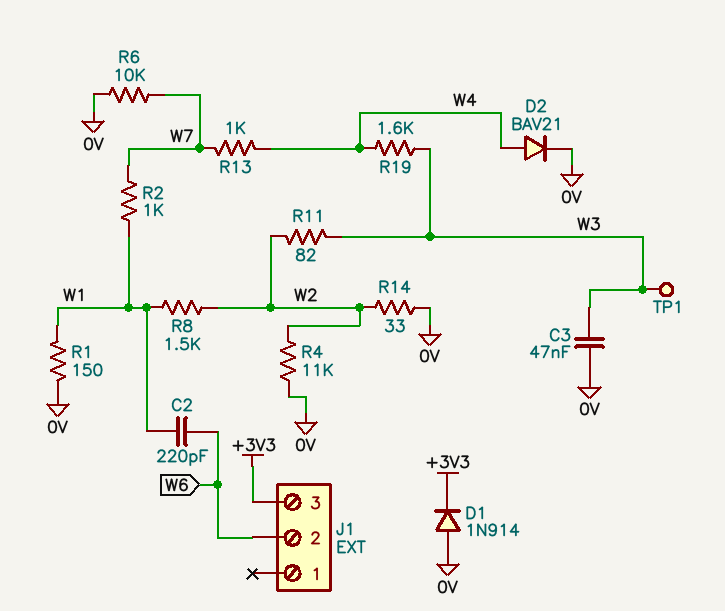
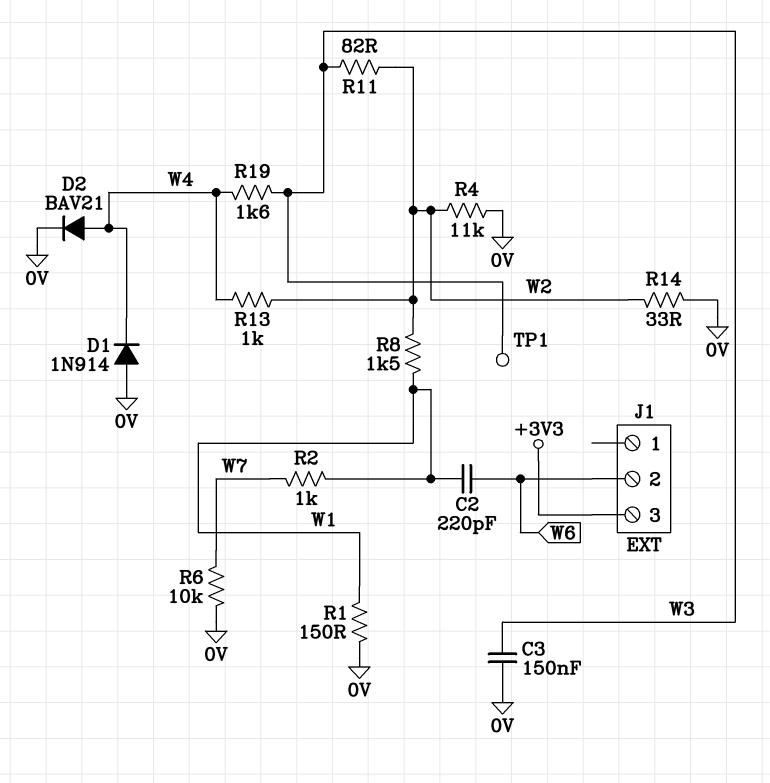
C3: 47nF (0V, W3) -> 150nF (0V, W3)
D1: diode 1N914 (A 0V, K +3V3) -> diode 1N914 (A 0V, K W4)
R13: 1k (W4, W7) -> 1k (W2, W4)

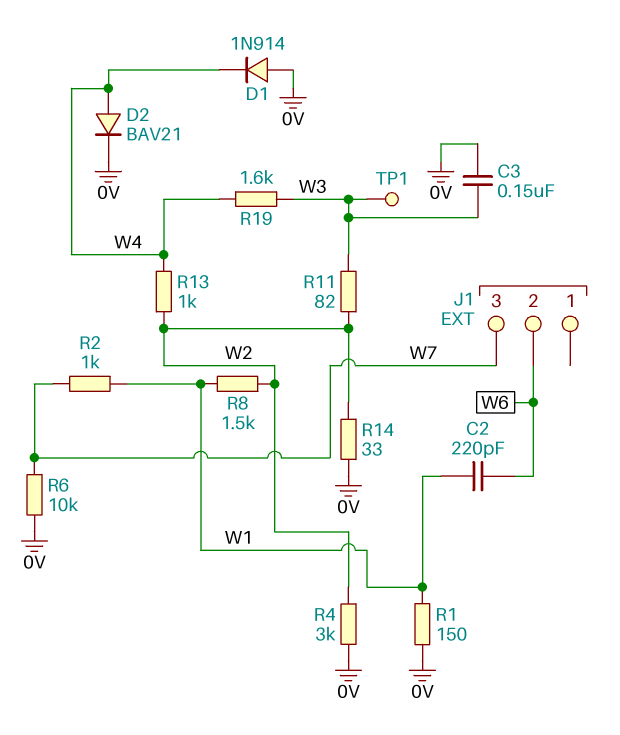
J1 pin 3: +3V3 -> W7
R4: 11k (0V, W2) -> 3k (0V, W2)

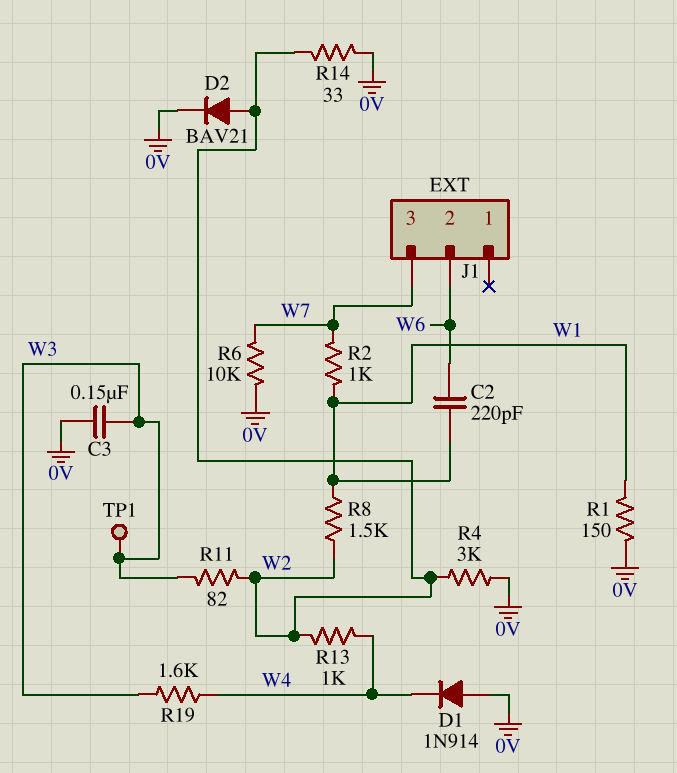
D2: diode BAV21 (A W4, K 0V) -> diode BAV21 (A W2, K 0V)

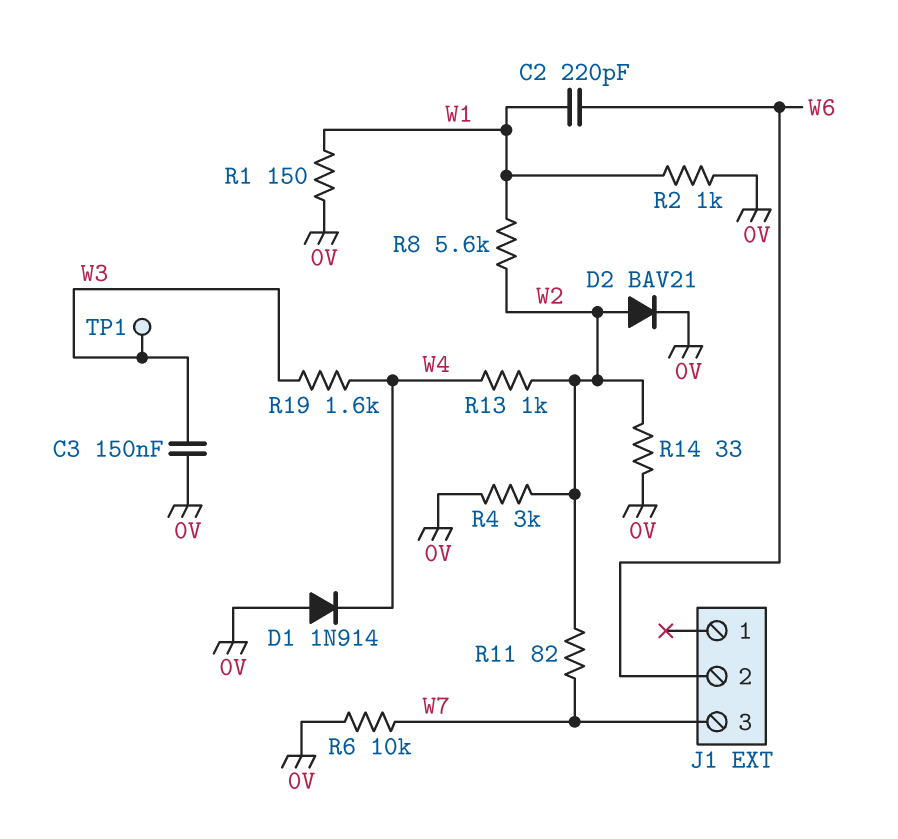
R2: 1k (W1, W7) -> 1k (0V, W1)
R8: 1.5k (W1, W2) -> 5.6k (W1, W2)
R11: 82 (W2, W3) -> 82 (W2, W7)

